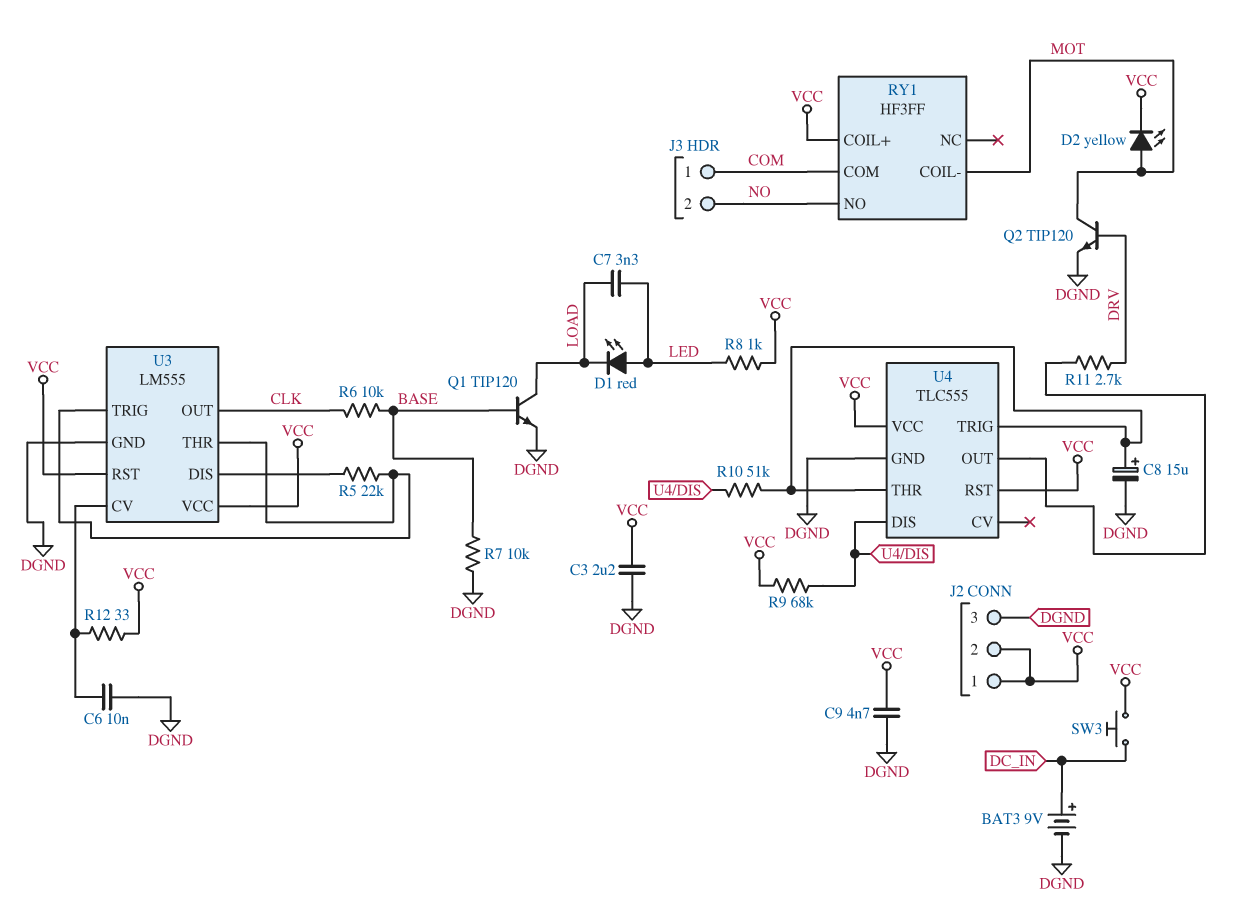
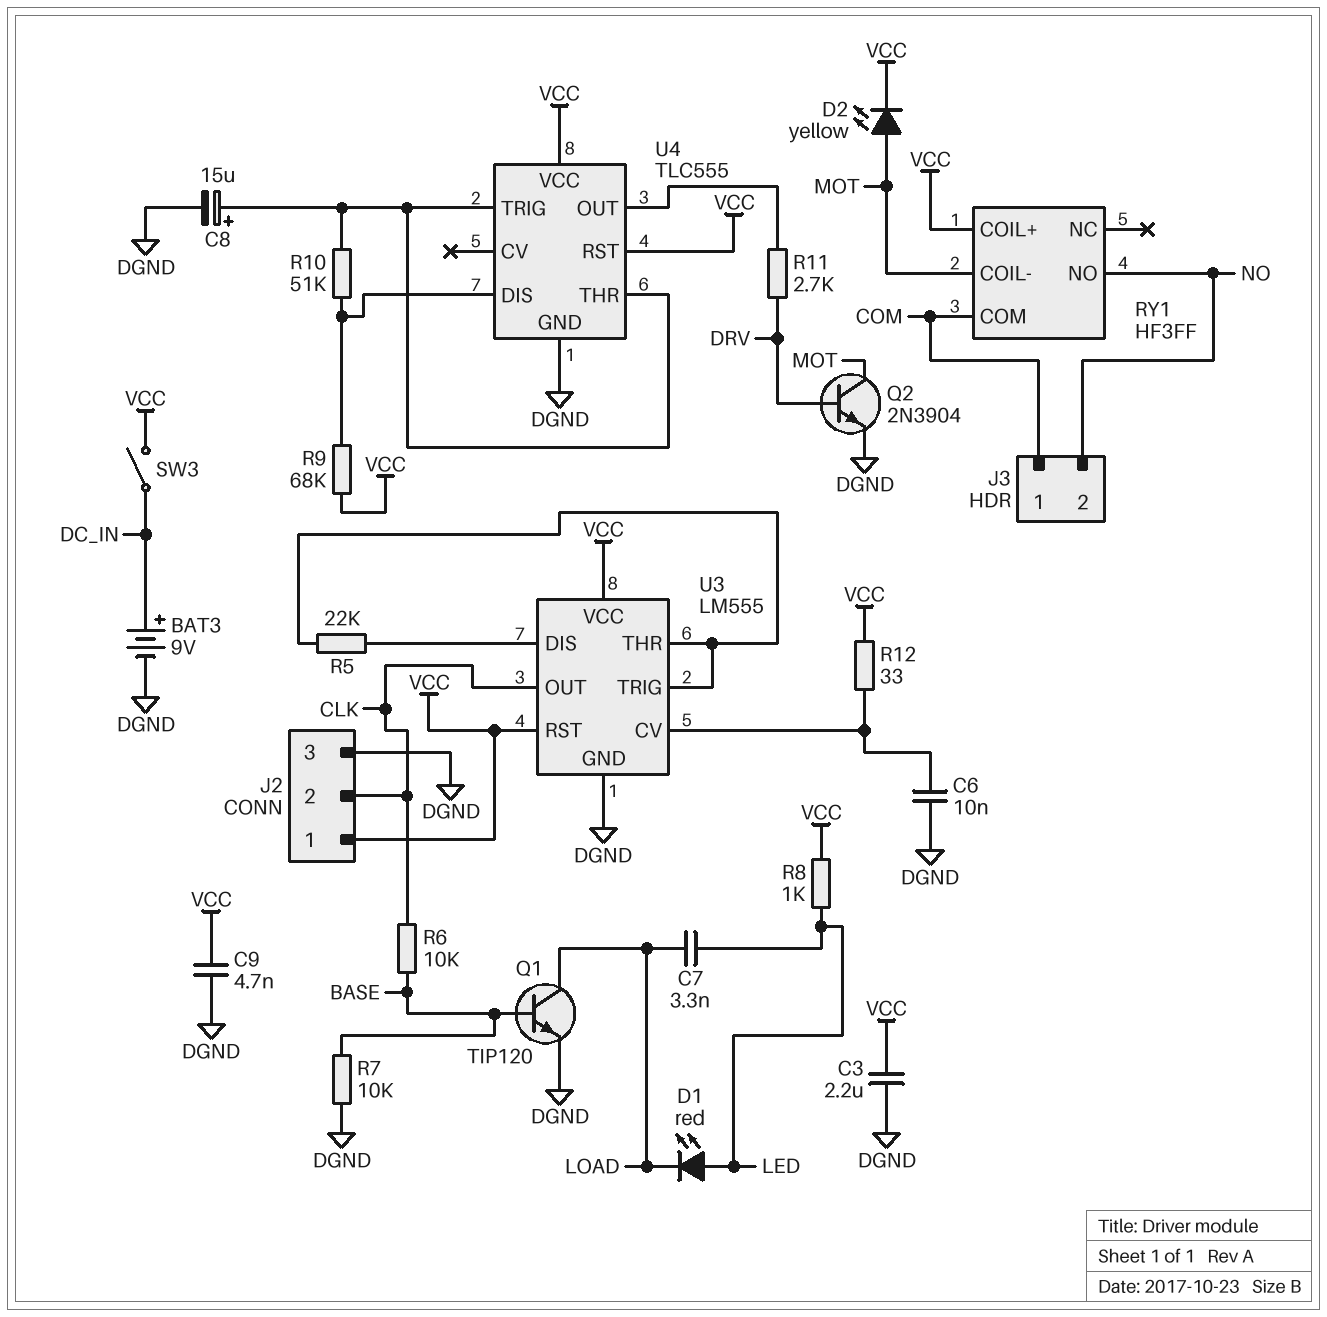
J2 pin 2: VCC -> CLK
Q2: NPN TIP120 (B DRV, C MOT, E DGND) -> NPN 2N3904 (B DRV, C MOT, E DGND)
SW3: button (DC_IN, VCC) -> switch (DC_IN, VCC)

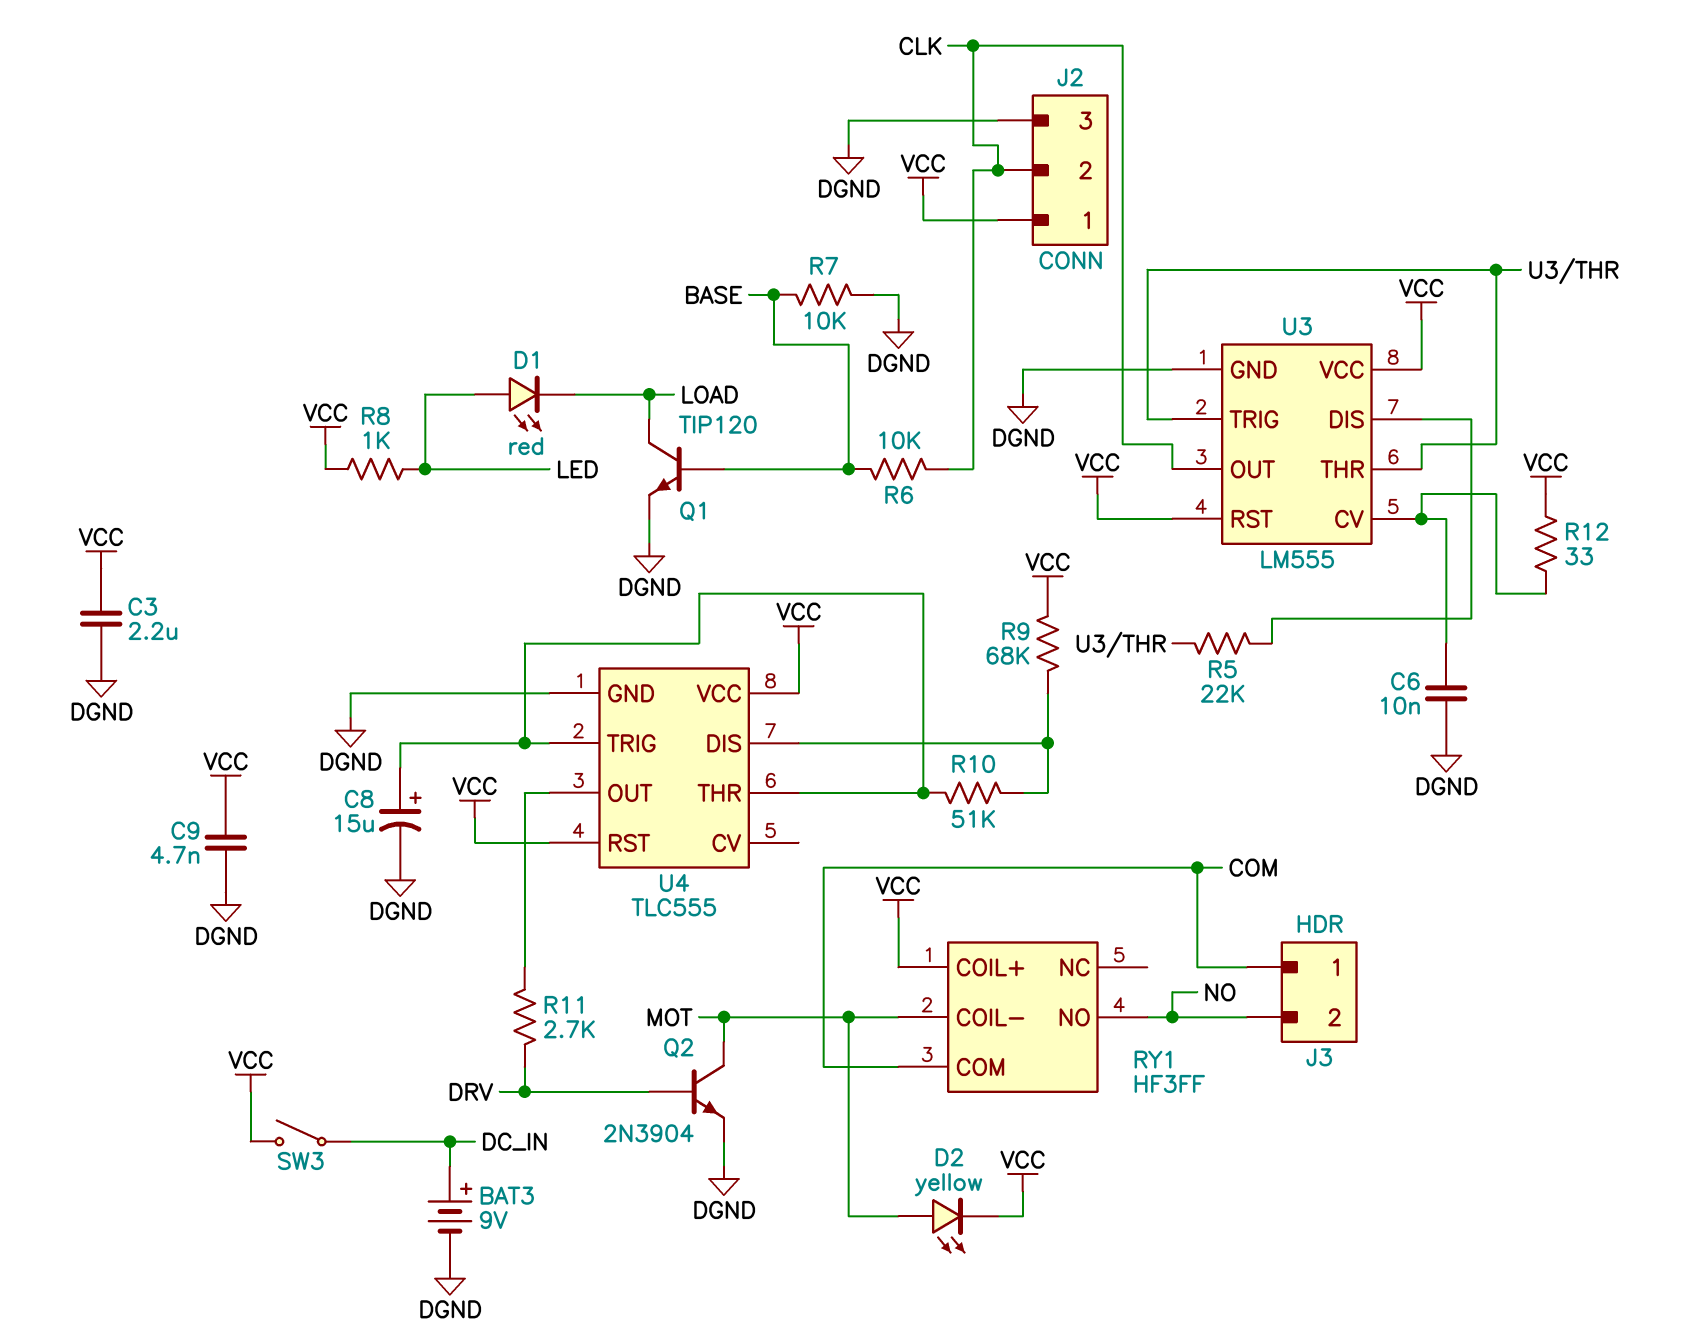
C7: 3.3nF (LED, LOAD) -> none

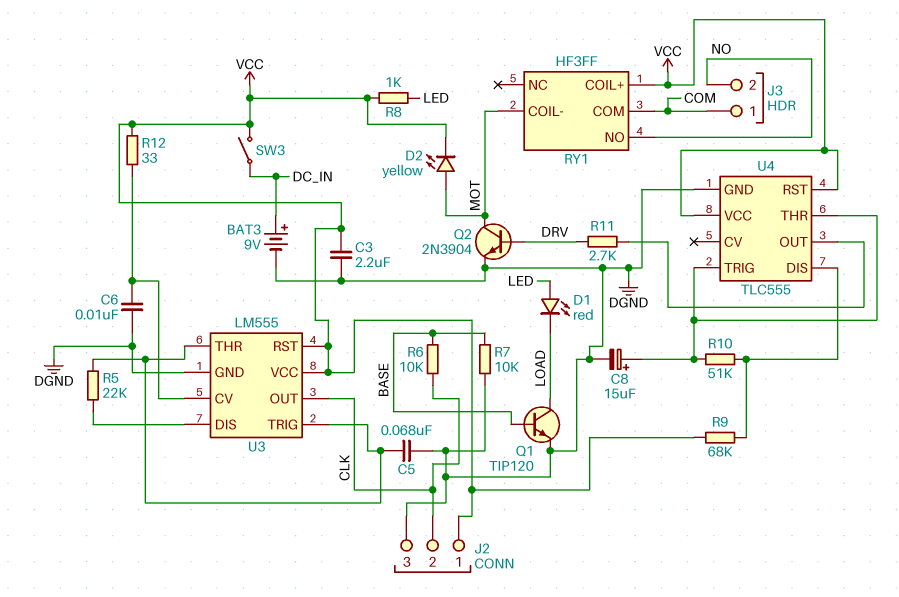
C5: none -> 68nF (DGND, U3/THR)
C9: 4.7nF (DGND, VCC) -> none

